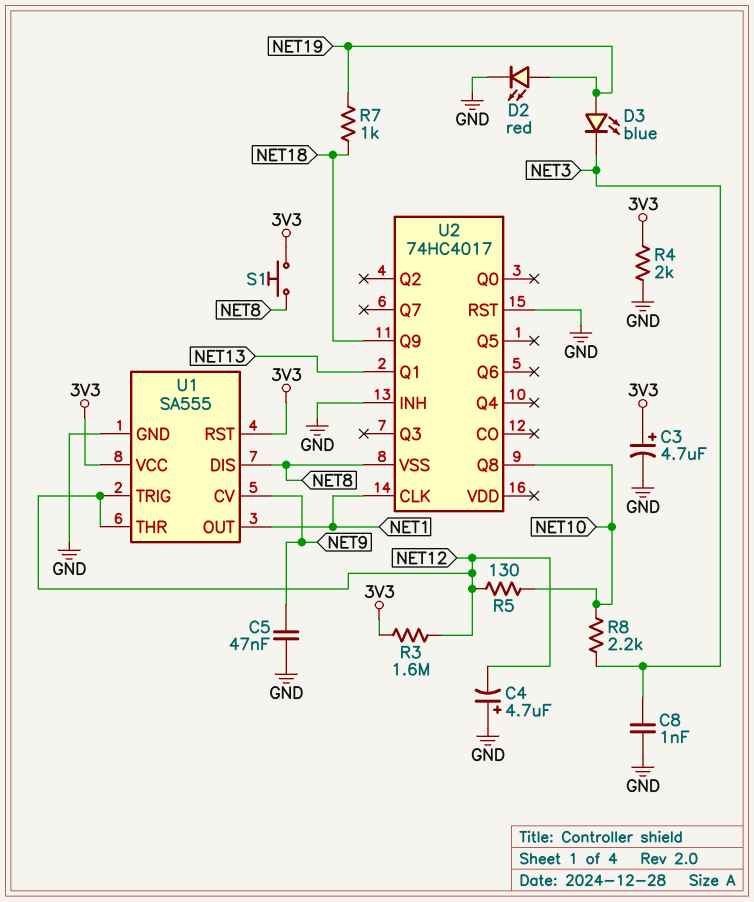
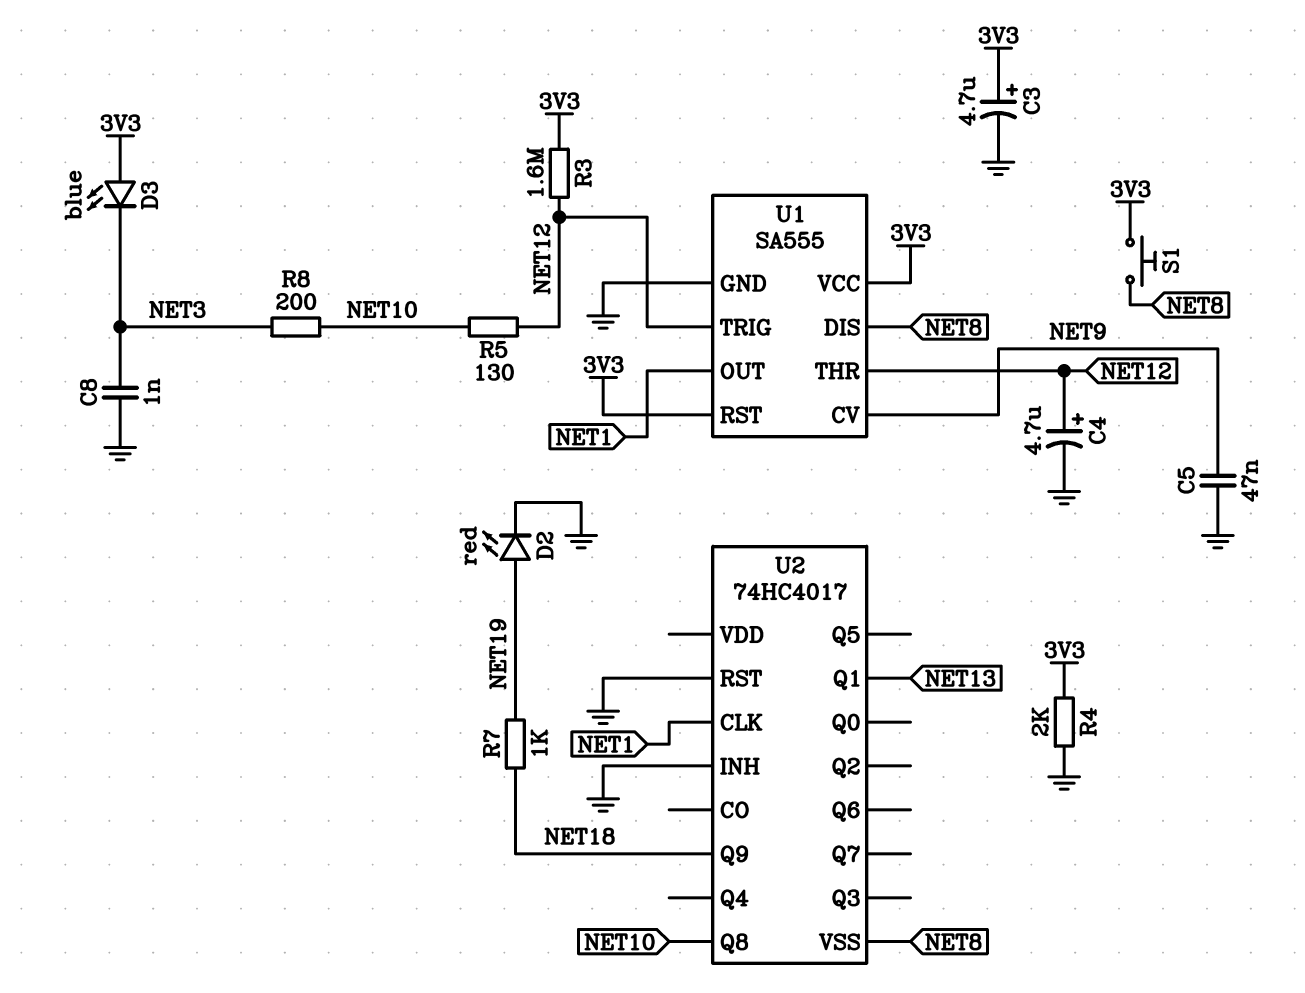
C4: 4.7uF (plus GND, minus NET12) -> 4.7uF (plus NET12, minus GND)
D3: LED blue (A NET19, K NET3) -> LED blue (A 3V3, K NET3)
R8: 2.2k (NET3, NET10) -> 200 (NET3, NET10)

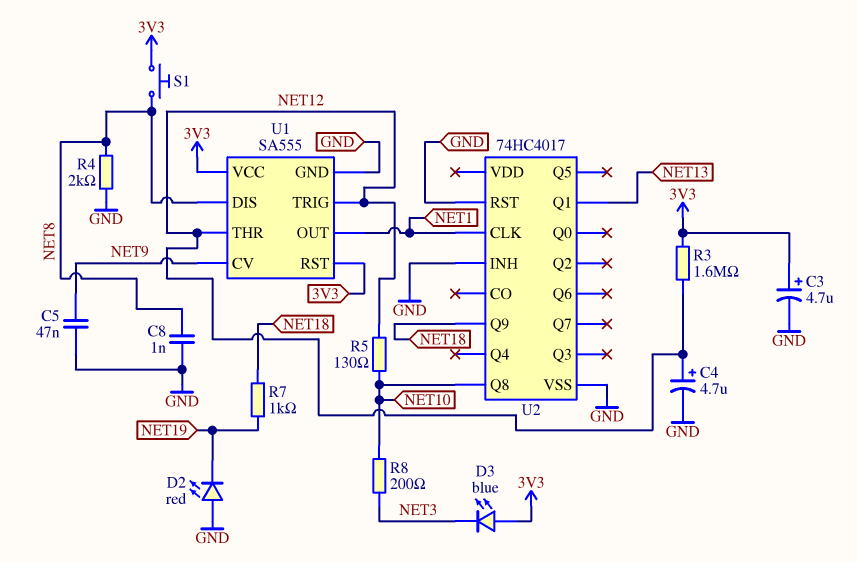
C8: 1nF (GND, NET3) -> 1nF (GND, NET8)
D2: LED red (A NET19, K GND) -> LED red (A GND, K NET19)
R4: 2k (3V3, GND) -> 2k (GND, NET8)
U2 pin VSS: NET8 -> GND

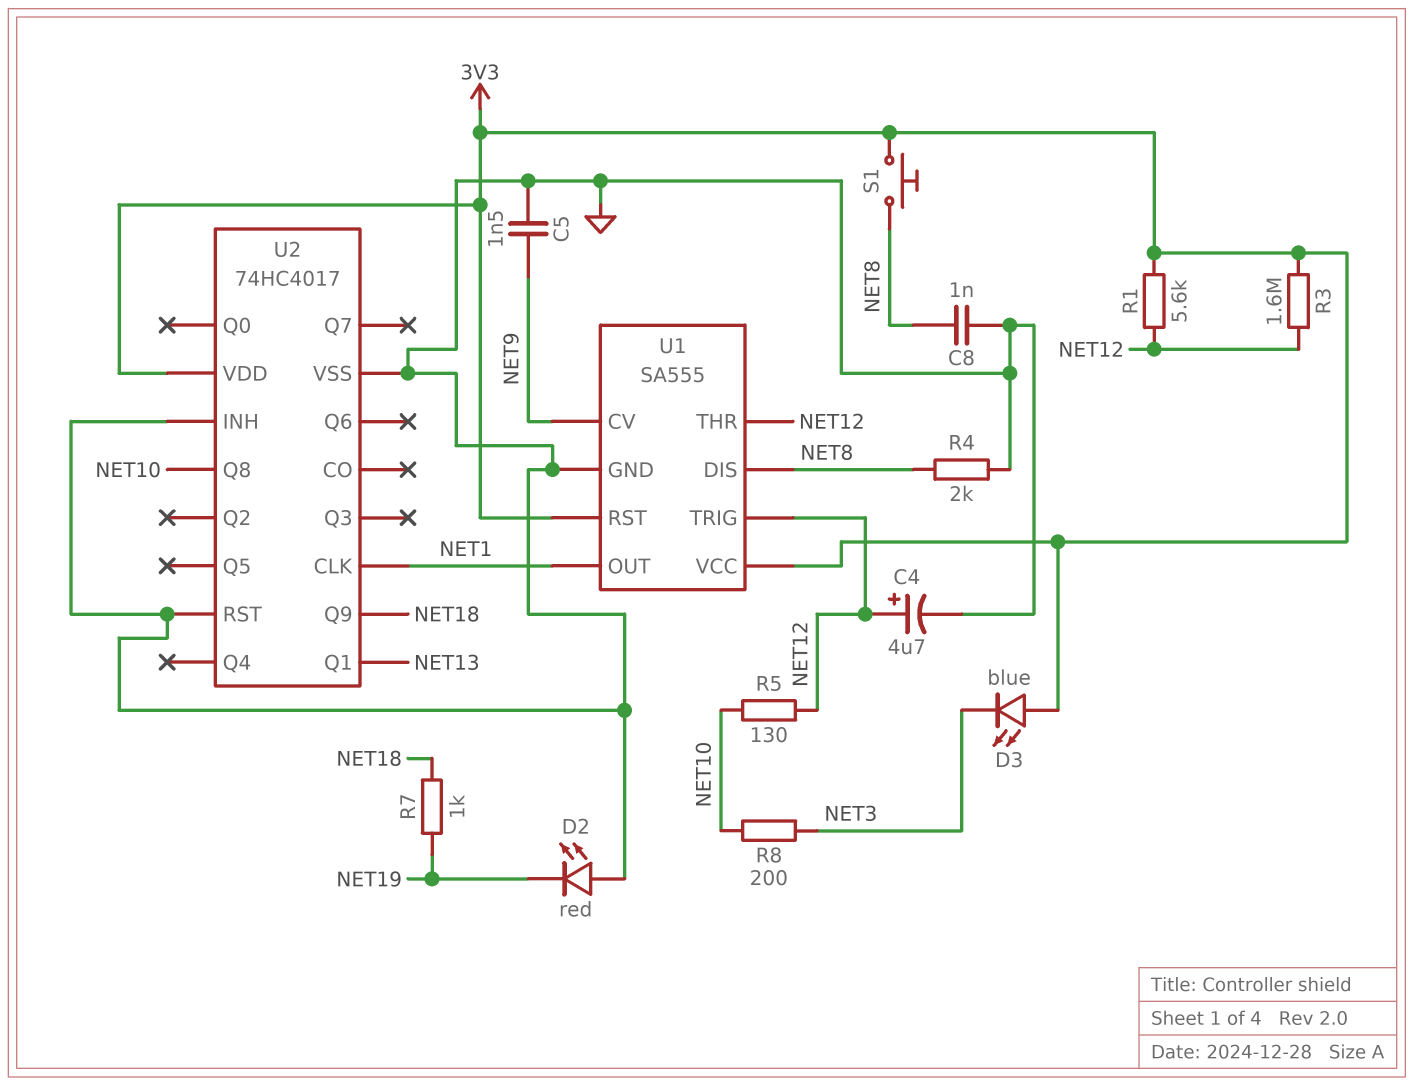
C3: 4.7uF (plus 3V3, minus GND) -> none
C5: 47nF (GND, NET9) -> 1.5nF (GND, NET9)
R1: none -> 5.6k (3V3, NET12)
U2 pin VDD: none -> 3V3

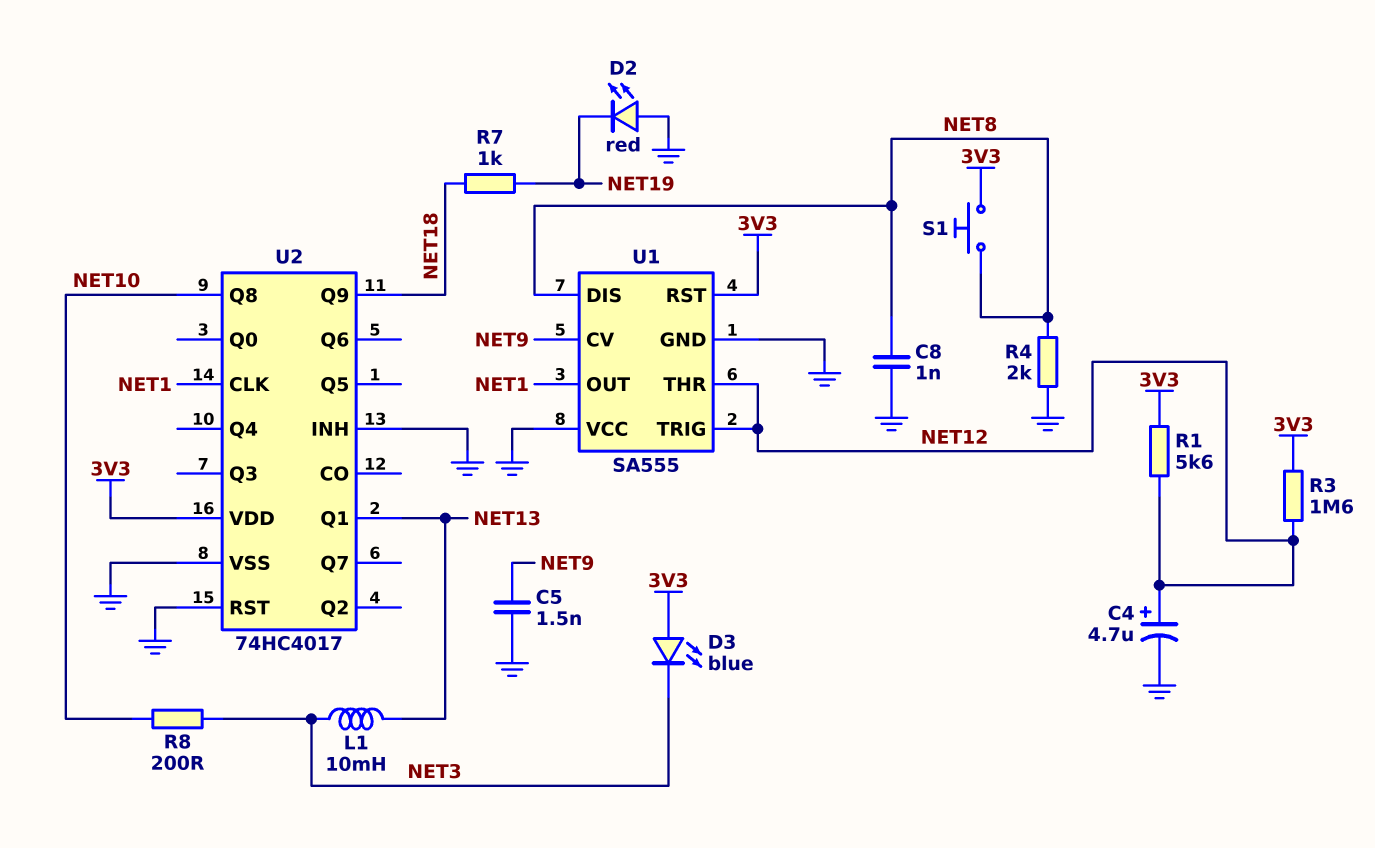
L1: none -> 10mH (NET3, NET13)
R5: 130 (NET10, NET12) -> none
U1 pin VCC: 3V3 -> GND

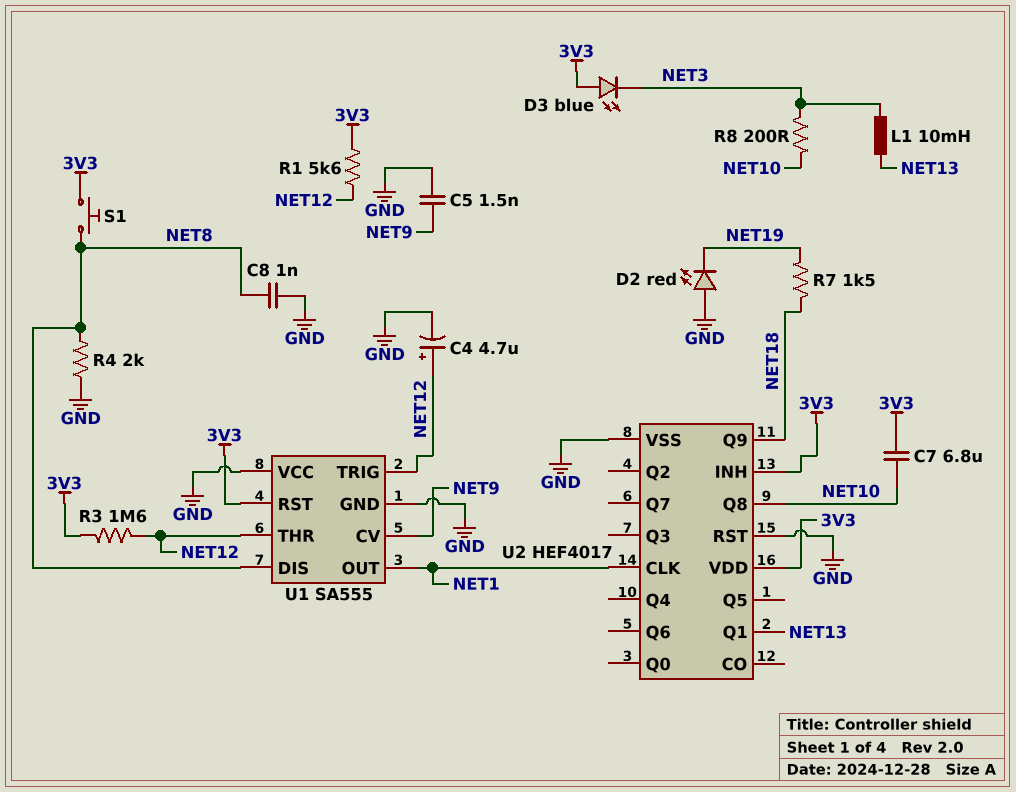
C7: none -> 6.8uF (3V3, NET10)
R7: 1k (NET18, NET19) -> 1.5k (NET18, NET19)
U2: 74HC4017 -> HEF4017
U2 pin INH: GND -> 3V3

